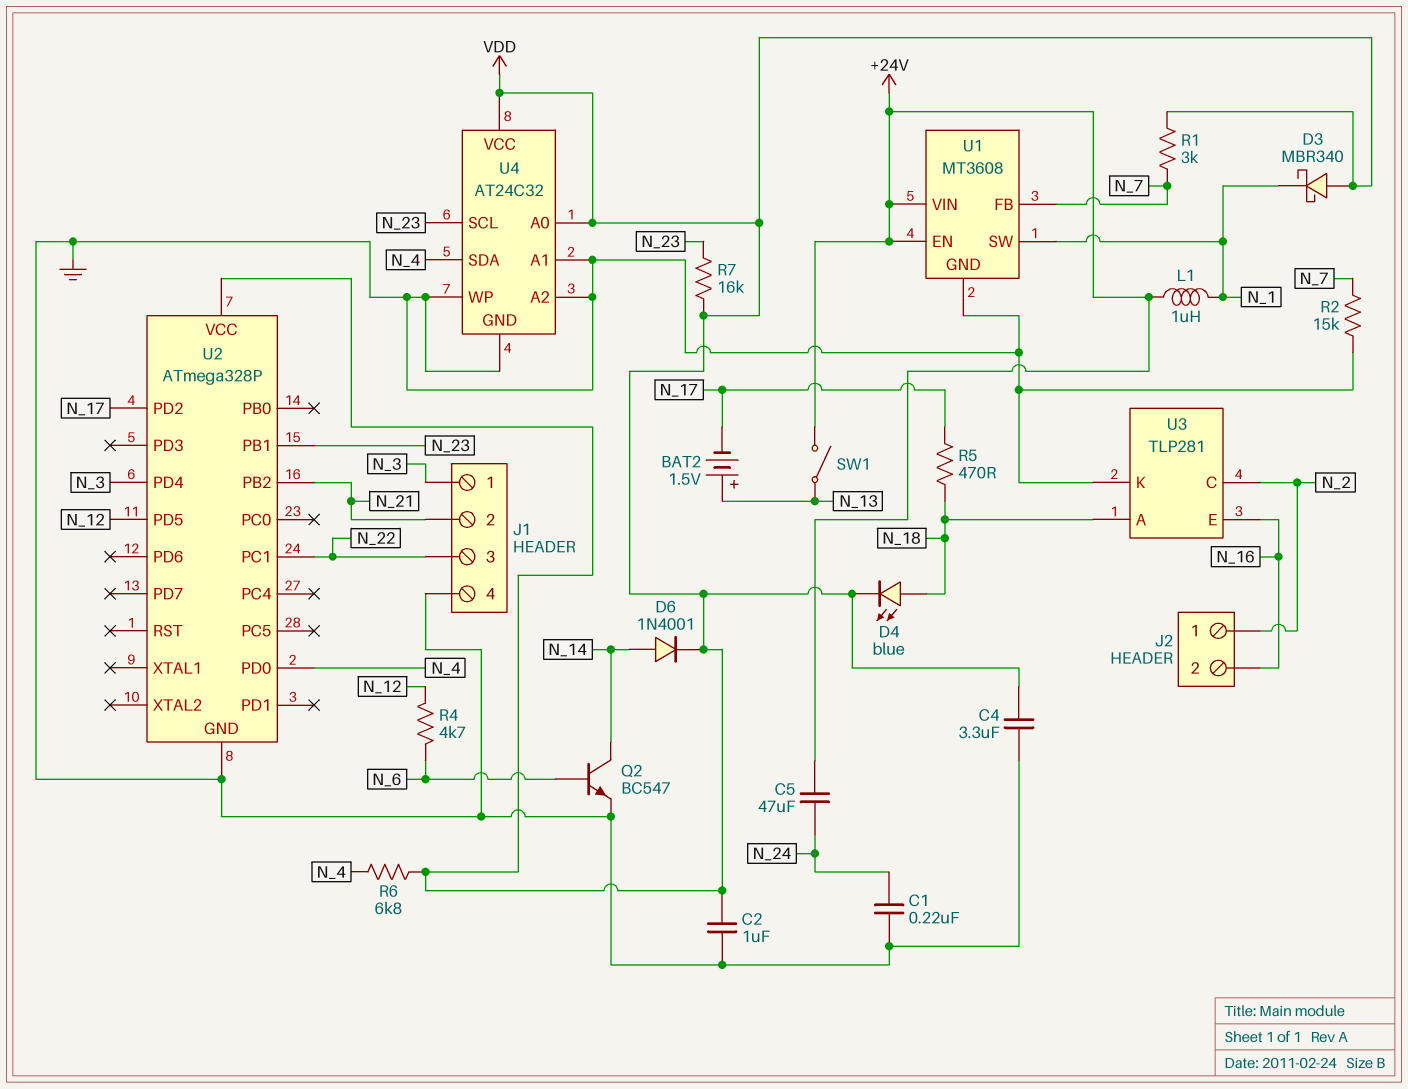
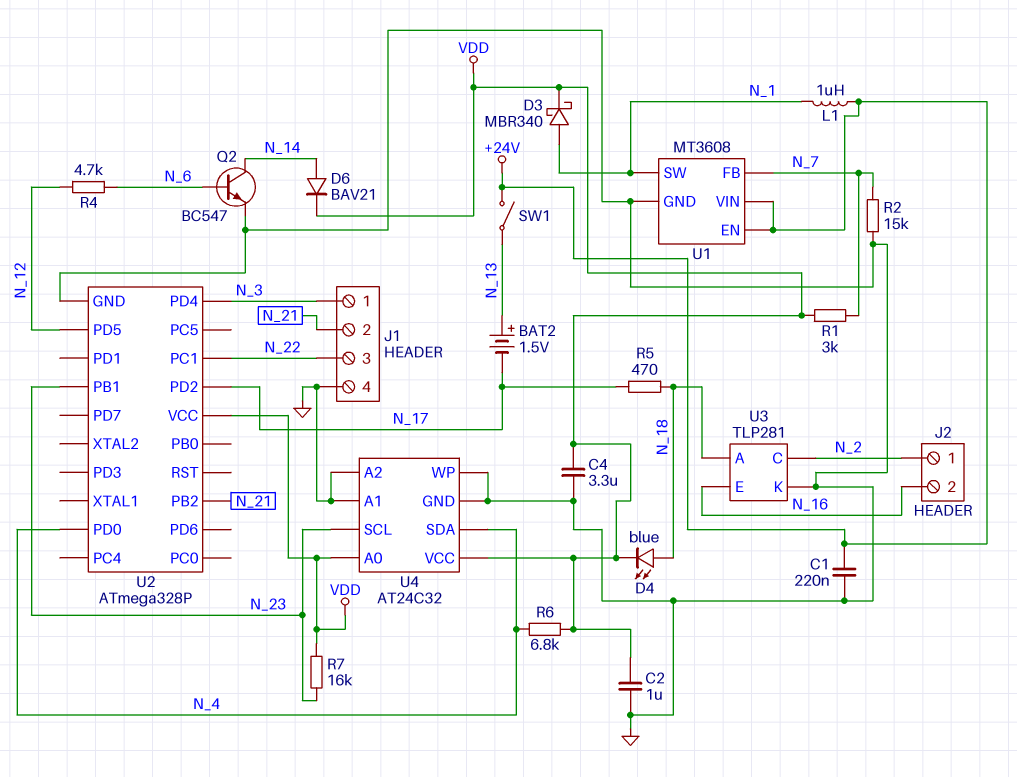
C1: 220nF (GND, N_24) -> 220nF (+24V, GND)
C5: 47uF (+24V, N_24) -> none
D3: schottky MBR340 (A VDD, K N_1) -> schottky MBR340 (A N_1, K VDD)
D6: diode 1N4001 (A N_14, K VDD) -> diode BAV21 (A N_14, K VDD)

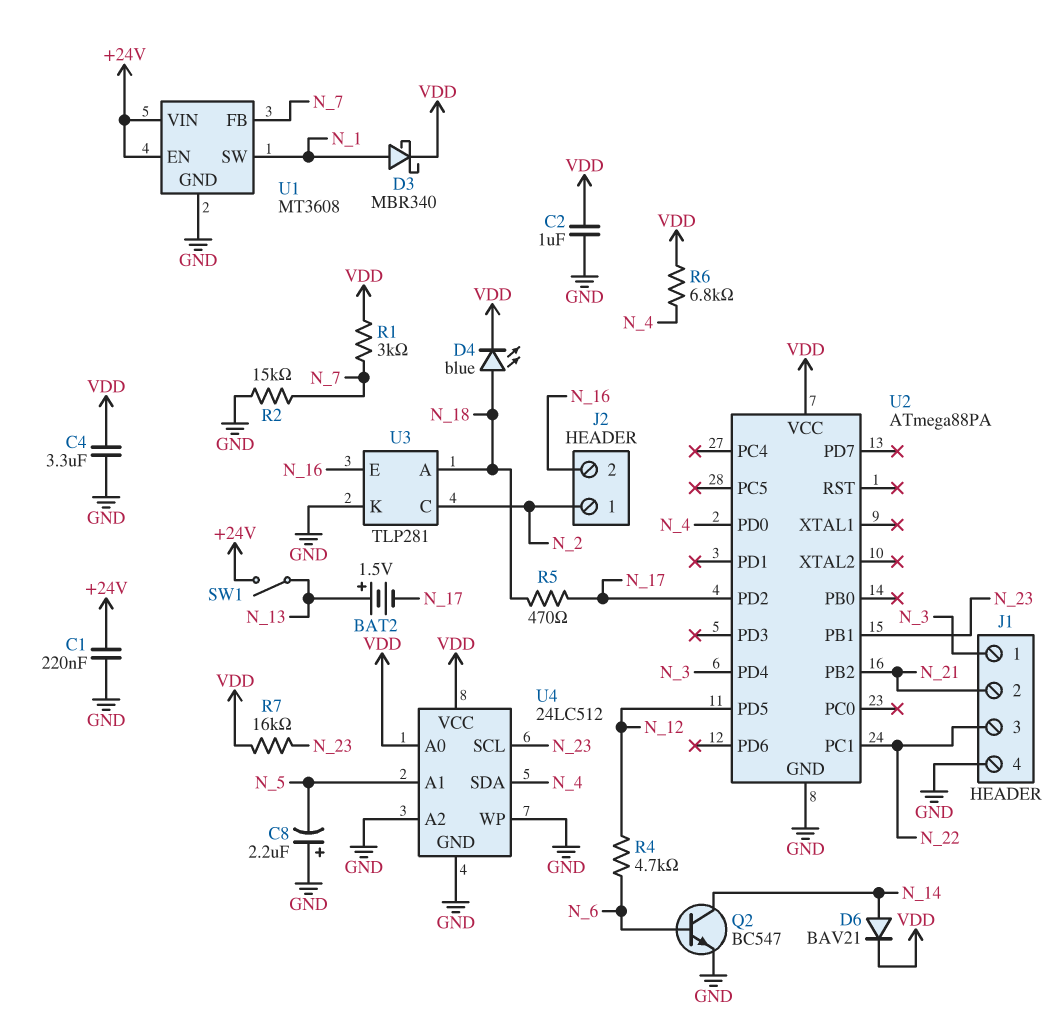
C8: none -> 2.2uF (plus GND, minus N_5)
L1: 1uH (+24V, N_1) -> none
U2: ATmega328P -> ATmega88PA
U4: AT24C32 -> 24LC512
U4 pin A1: GND -> N_5

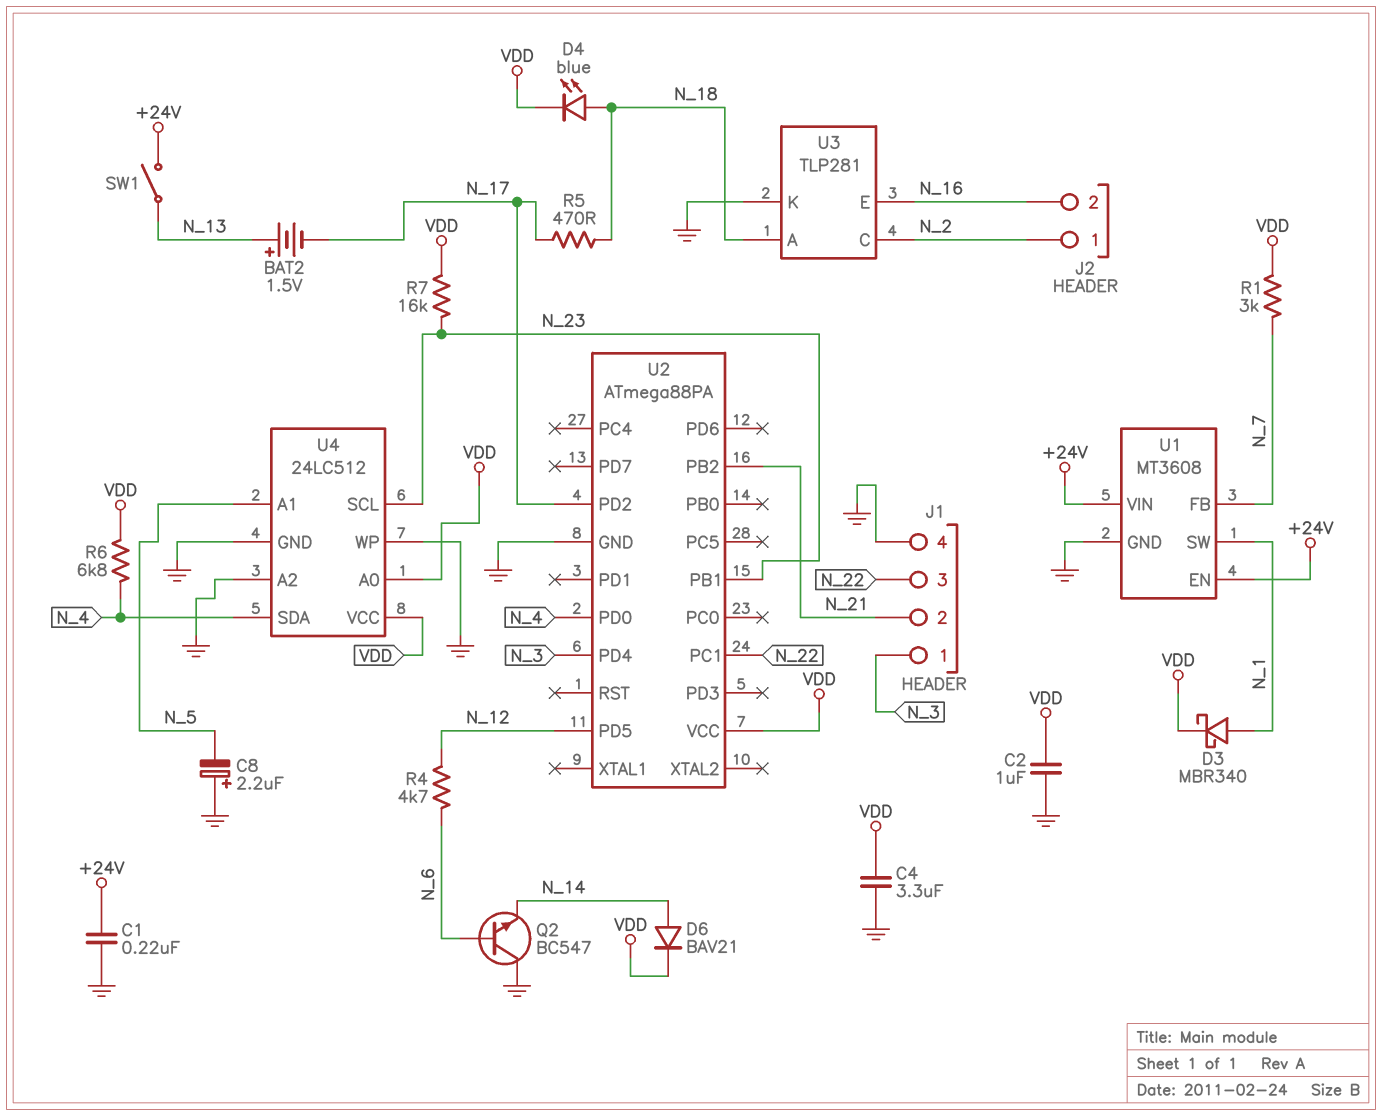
Q2: NPN BC547 (B N_6, C N_14, E GND) -> NPN BC547 (B N_6, C GND, E N_14)
R2: 15k (GND, N_7) -> none

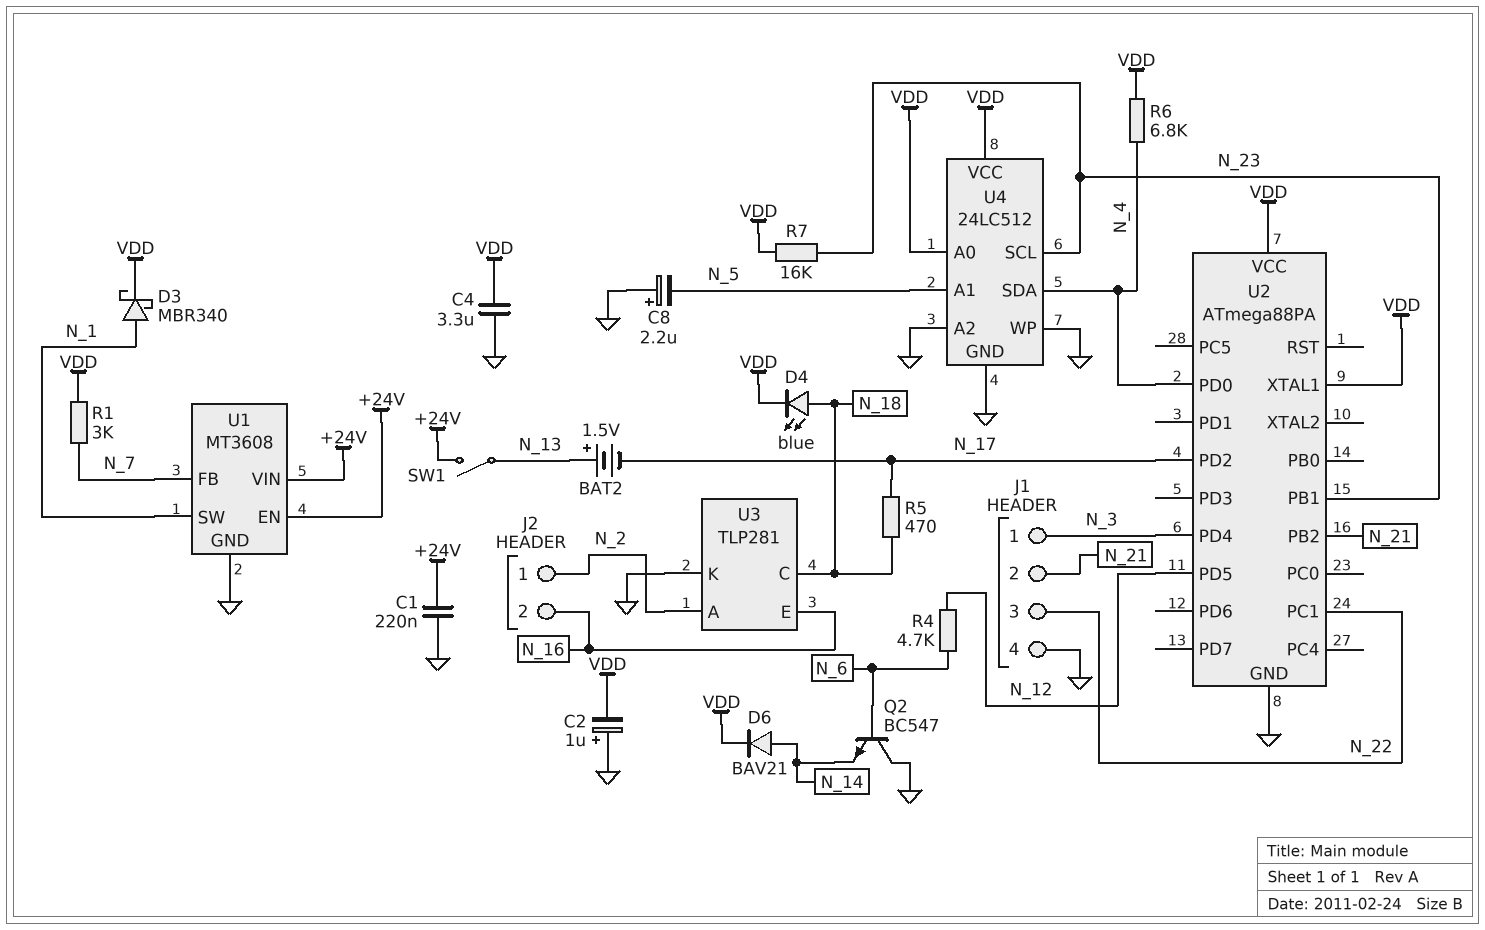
C2: 1uF (GND, VDD) -> 1uF (plus GND, minus VDD)
U2 pin XTAL1: none -> VDD
U3 pin A: N_18 -> N_2
U3 pin C: N_2 -> N_18

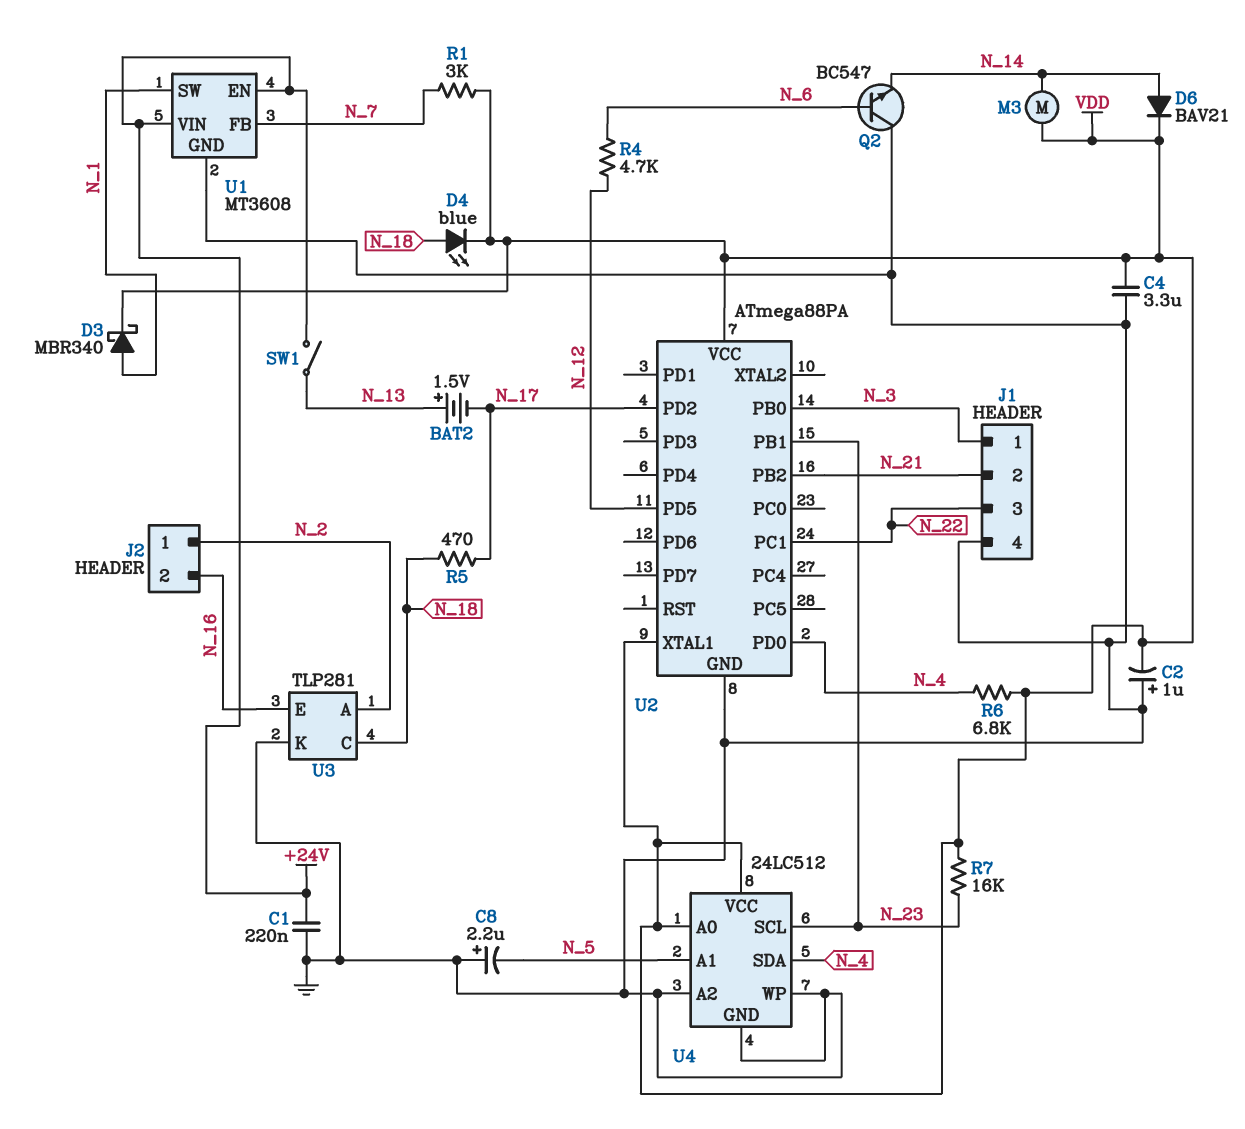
M3: none -> motor (N_14, VDD)
U2 pin PB0: none -> N_3
U2 pin PD4: N_3 -> none

